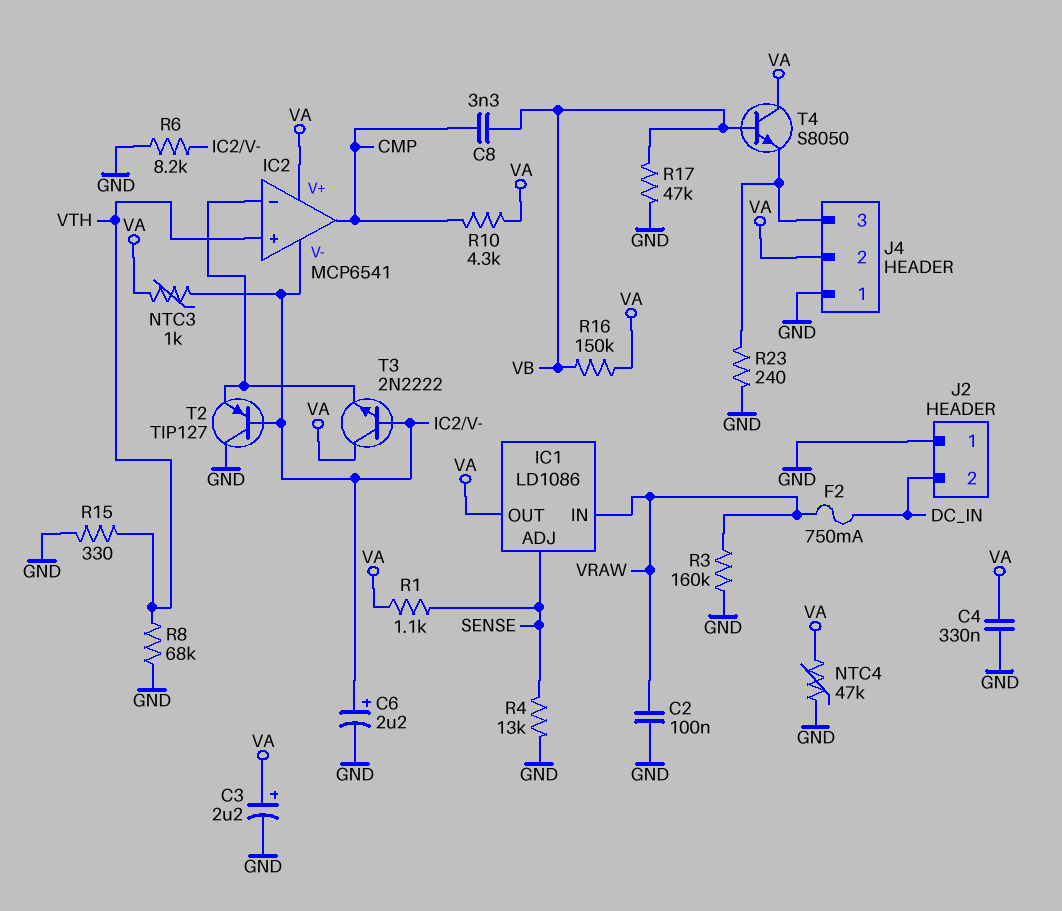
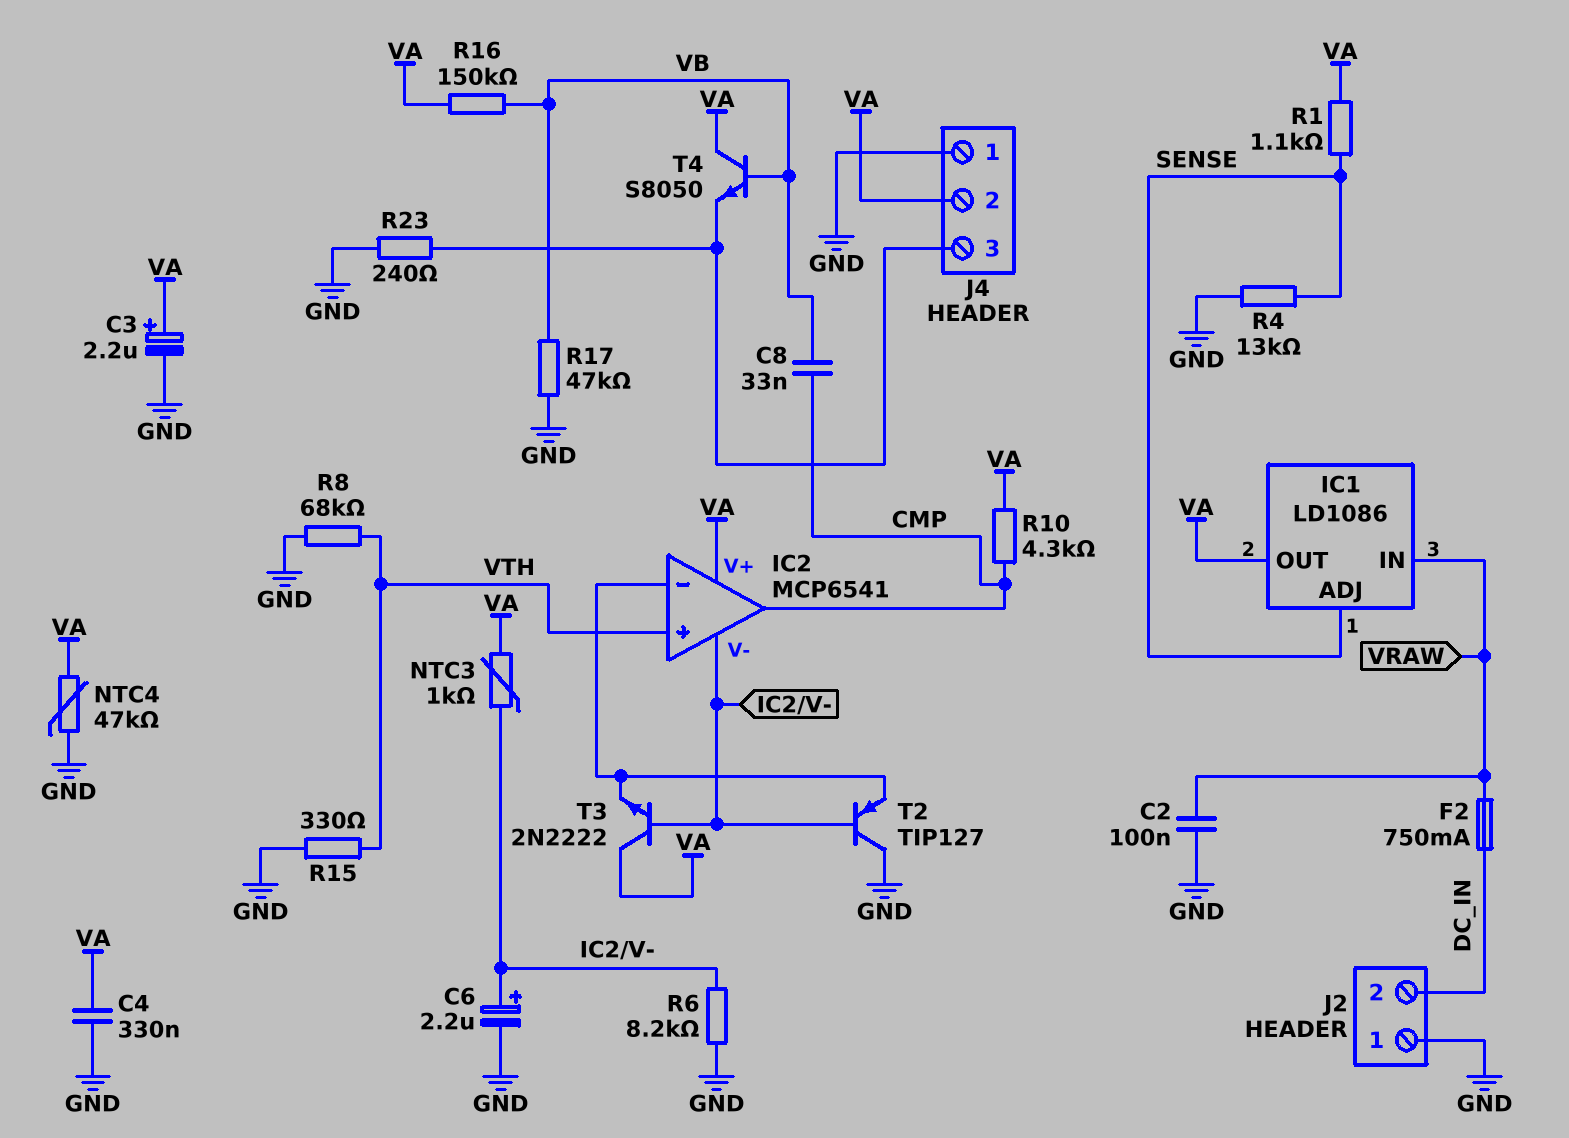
C8: 3.3nF (CMP, VB) -> 33nF (CMP, VB)
R3: 160k (GND, VRAW) -> none

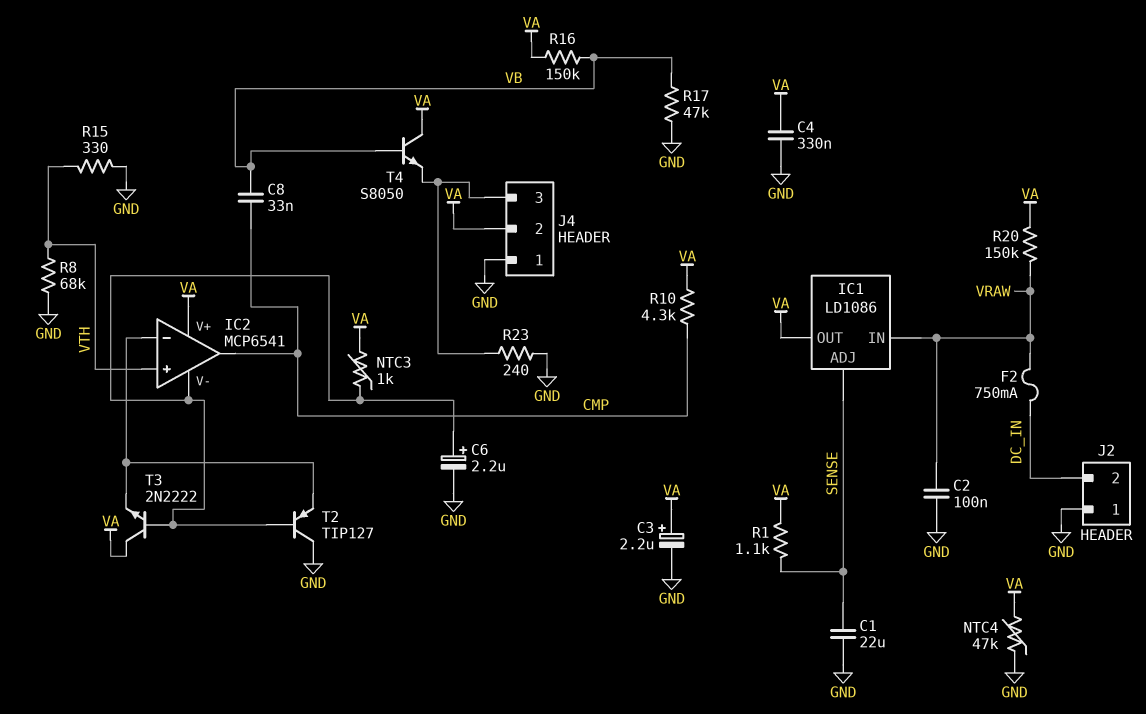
C1: none -> 22uF (GND, SENSE)
R4: 13k (GND, SENSE) -> none
R6: 8.2k (GND, IC2/V-) -> none
R20: none -> 150k (VA, VRAW)

